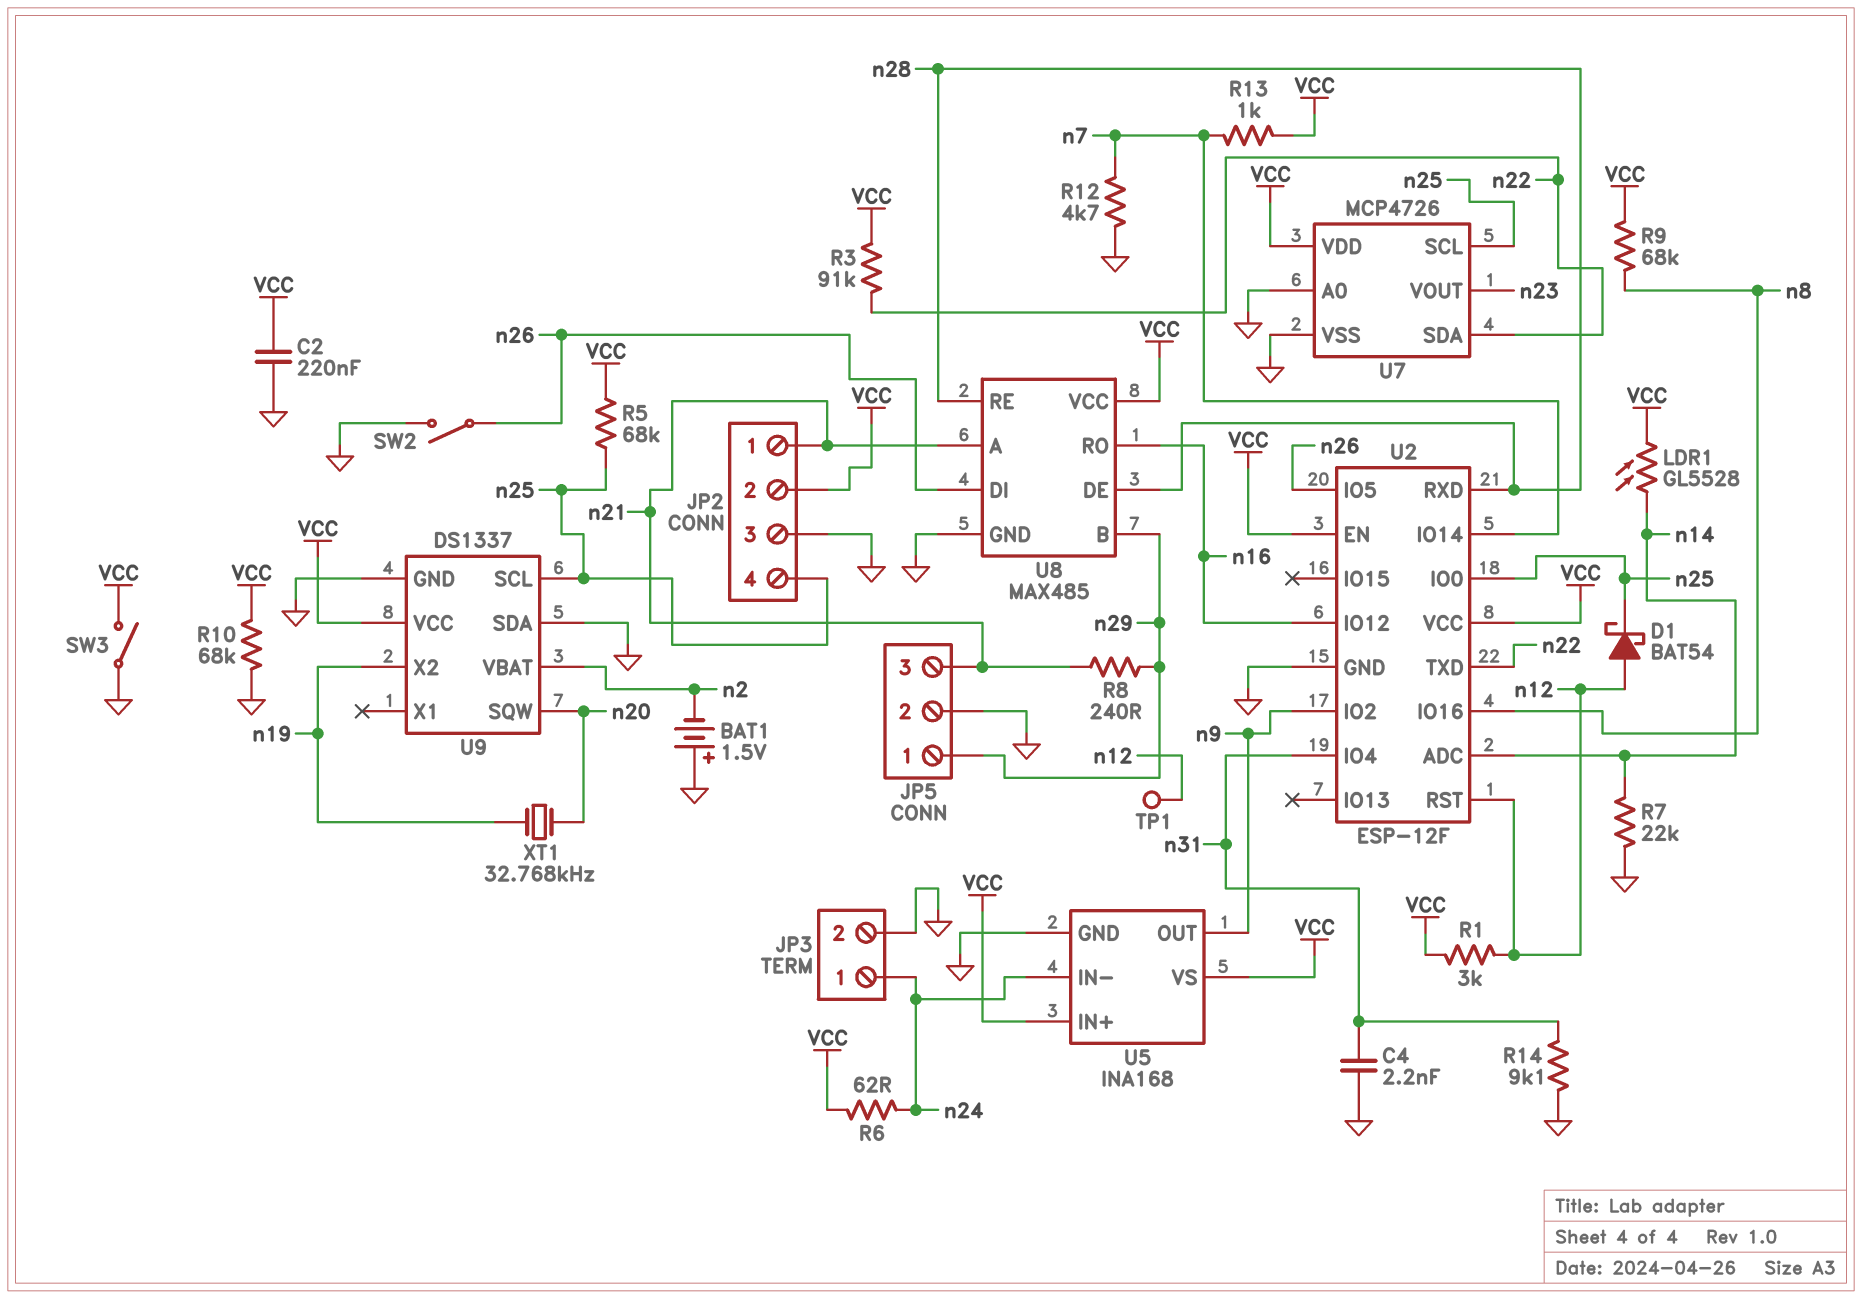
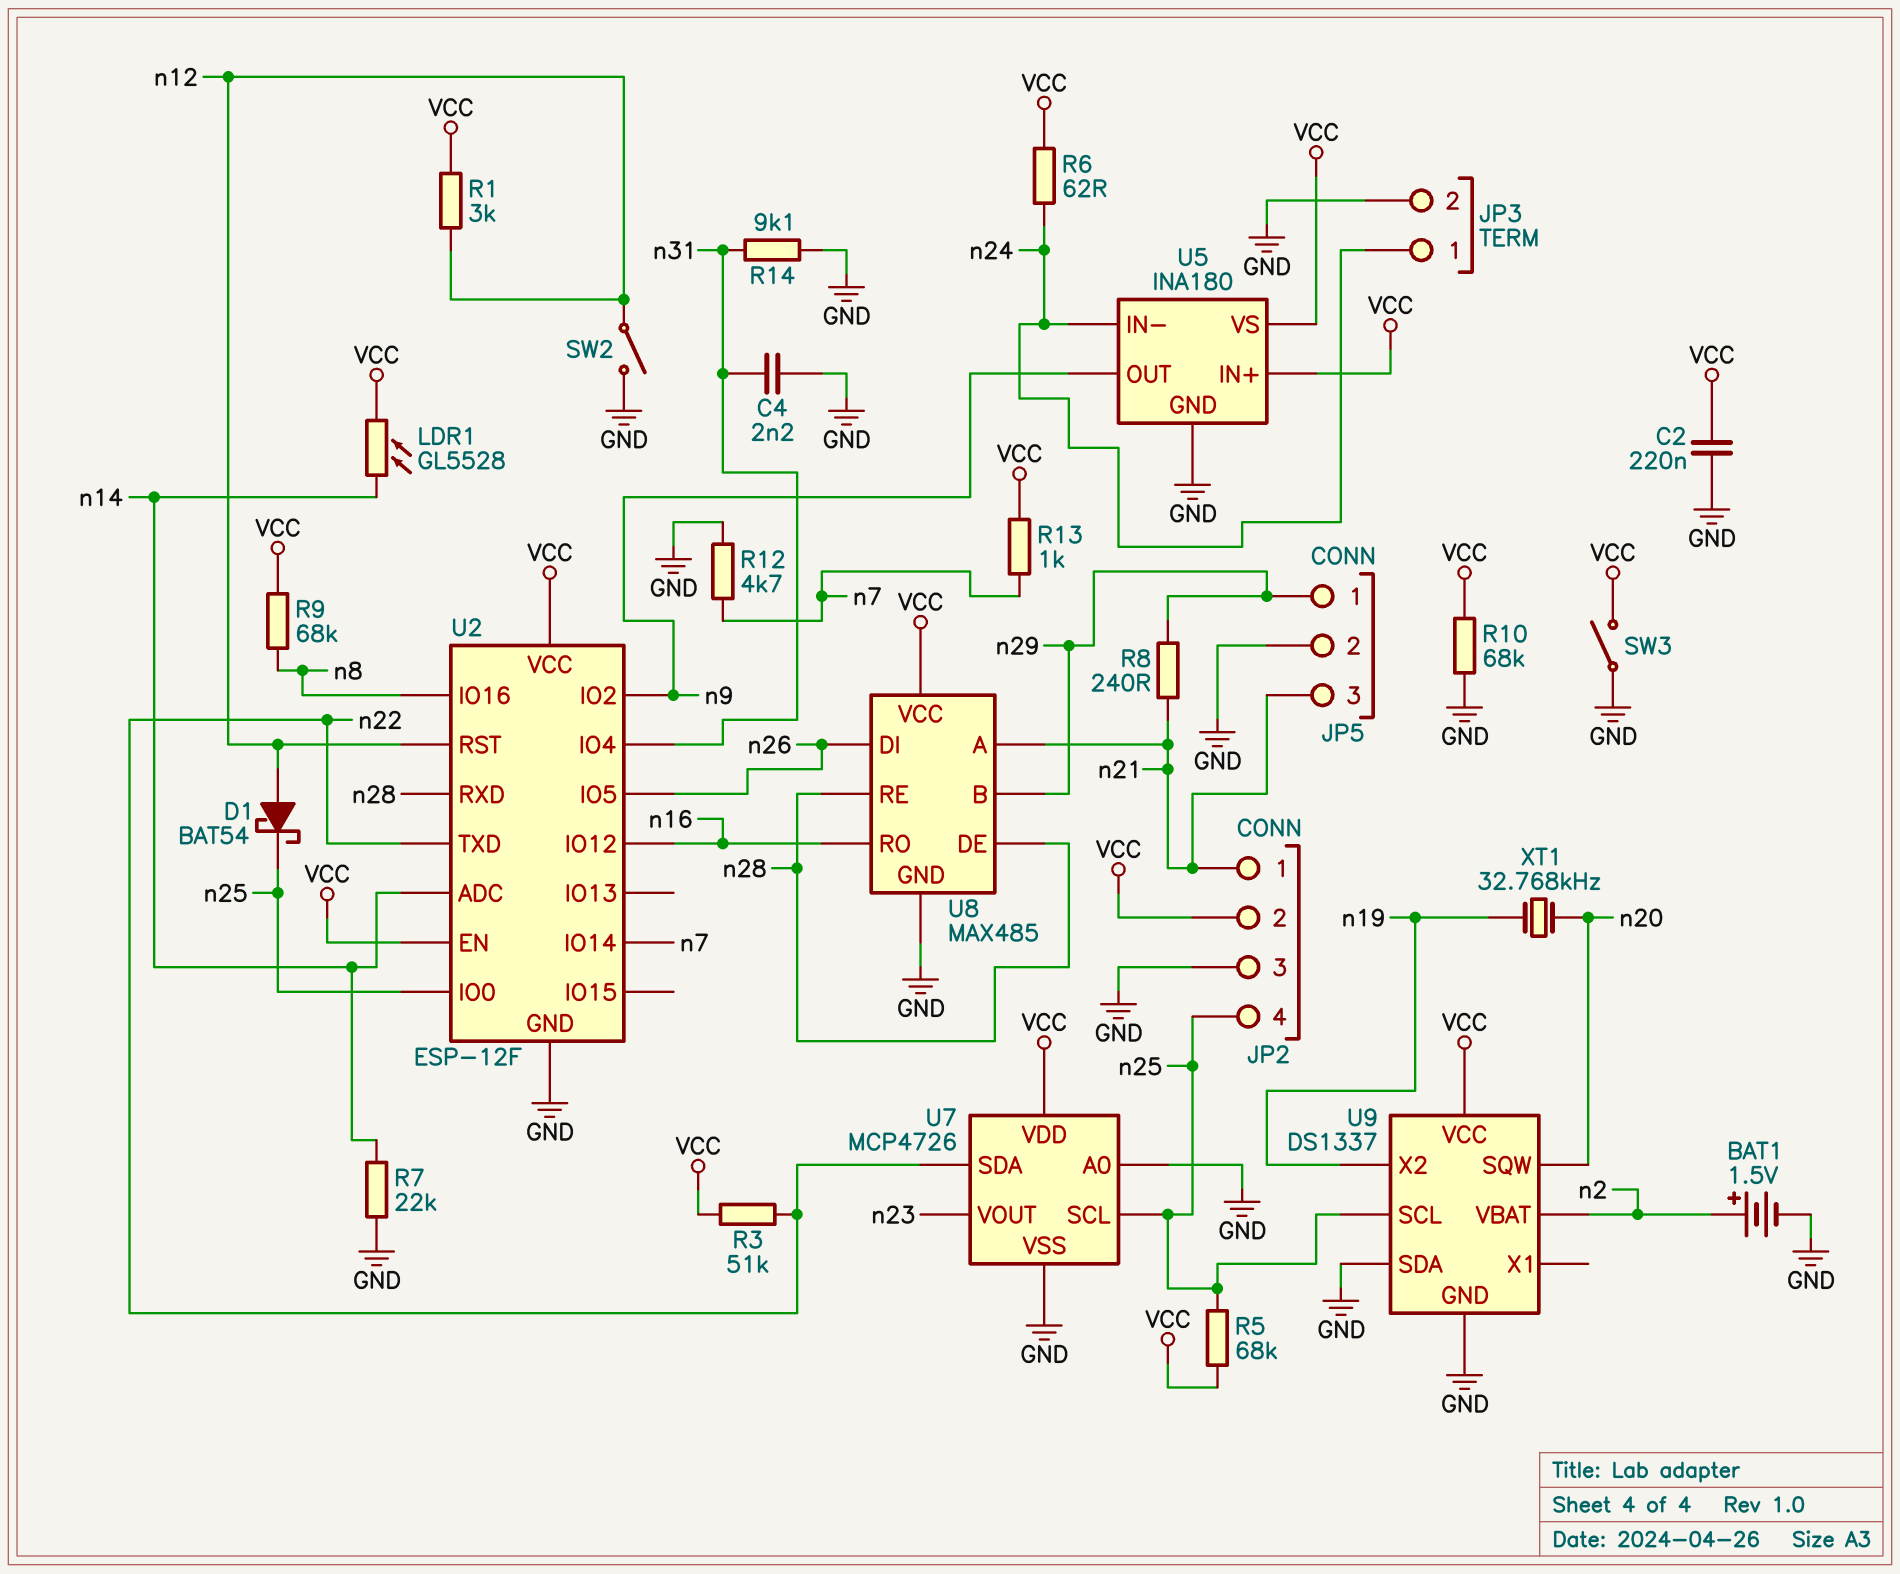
BAT1: 1.5V (plus GND, minus n2) -> 1.5V (plus n2, minus GND)
R3: 91k (VCC, n22) -> 51k (VCC, n22)
SW2: switch (GND, n26) -> switch (GND, n12)
TP1: test point (n12) -> none
U5: INA168 -> INA180

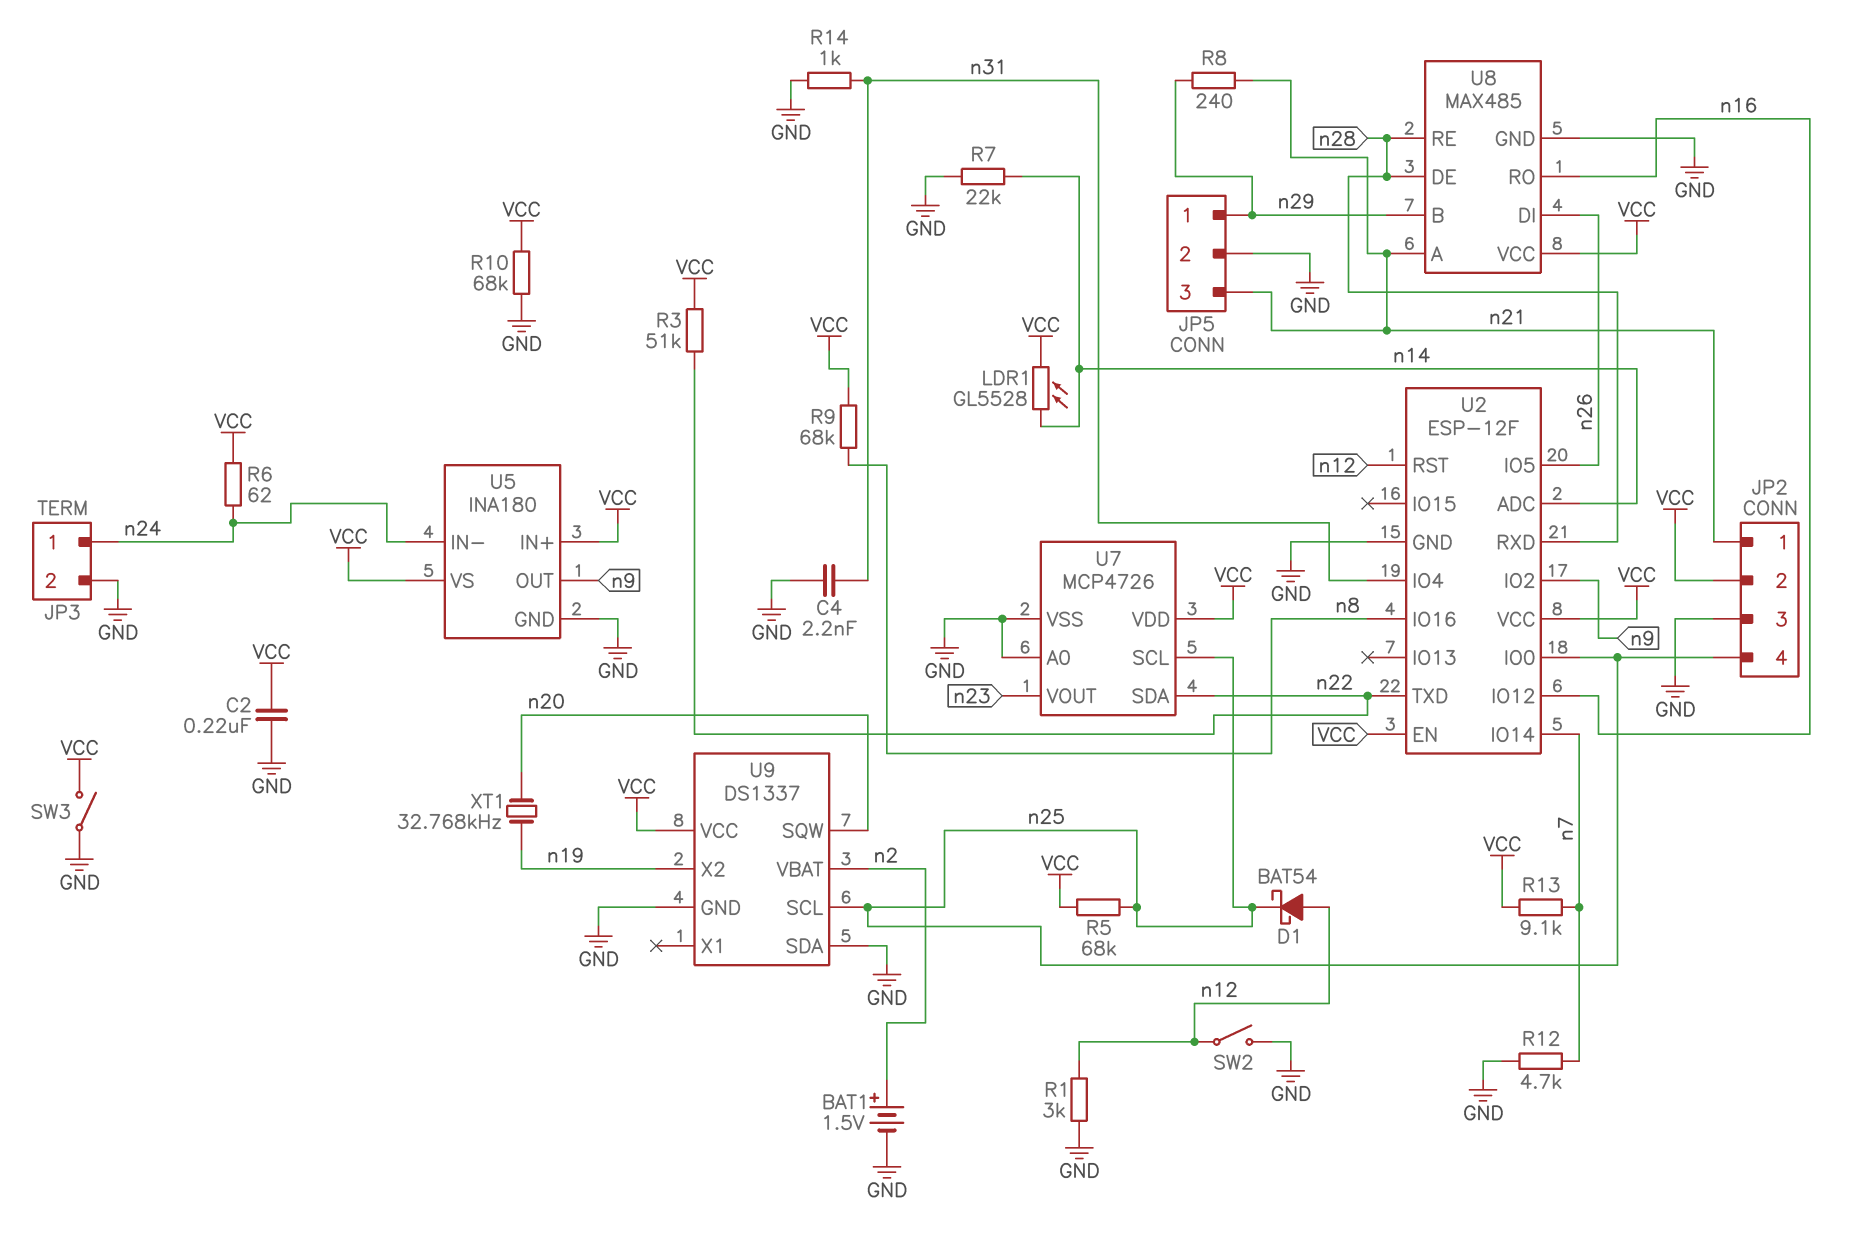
R1: 3k (VCC, n12) -> 3k (GND, n12)
R13: 1k (VCC, n7) -> 9.1k (VCC, n7)
R14: 9.1k (GND, n31) -> 1k (GND, n31)

